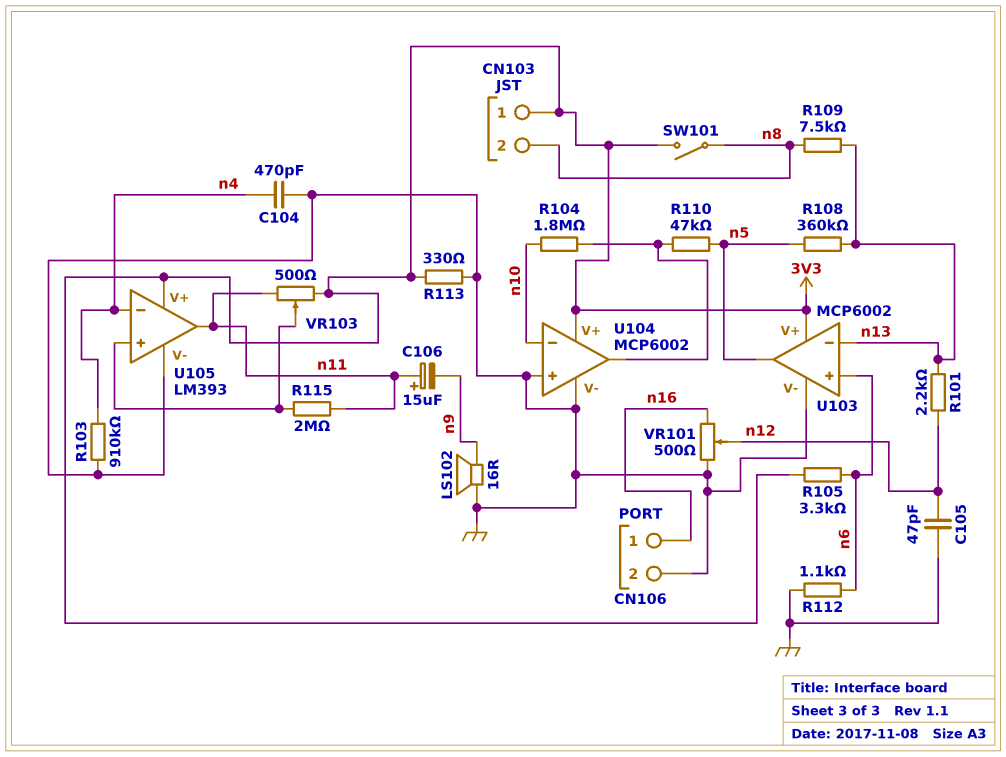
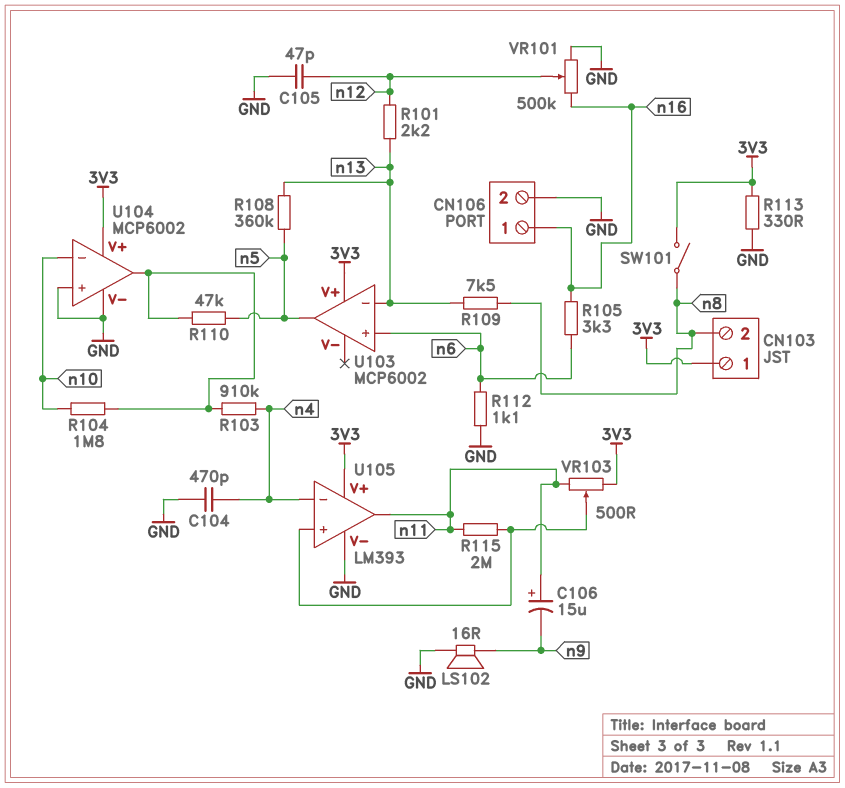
R103: 910k (GND, n4) -> 910k (U104/out, n4)
R105: 3.3k (3V3, n6) -> 3.3k (n6, n16)
U103 pin V-: GND -> none
VR101: 500 (GND, n16, wiper n12) -> 500k (GND, n16, wiper n12)

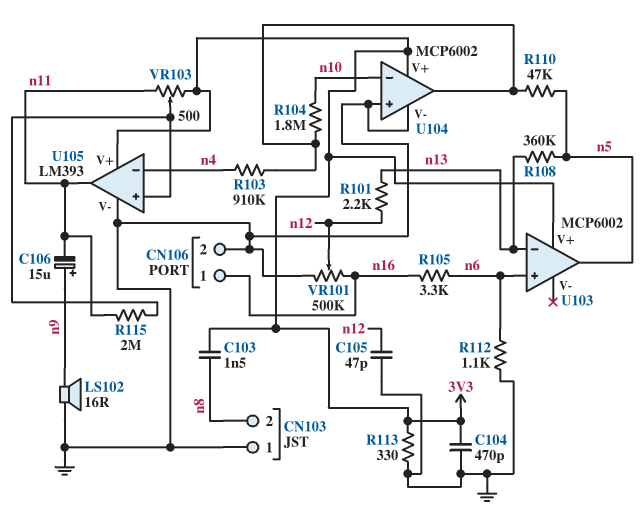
C103: none -> 1.5nF (3V3, n8)
C104: 470pF (GND, n4) -> 470pF (3V3, GND)
C106: 15uF (plus n11, minus n9) -> 15uF (plus n9, minus n11)
CN103 pin 1: 3V3 -> GND
R109: 7.5k (n8, n13) -> none
SW101: switch (3V3, n8) -> none

